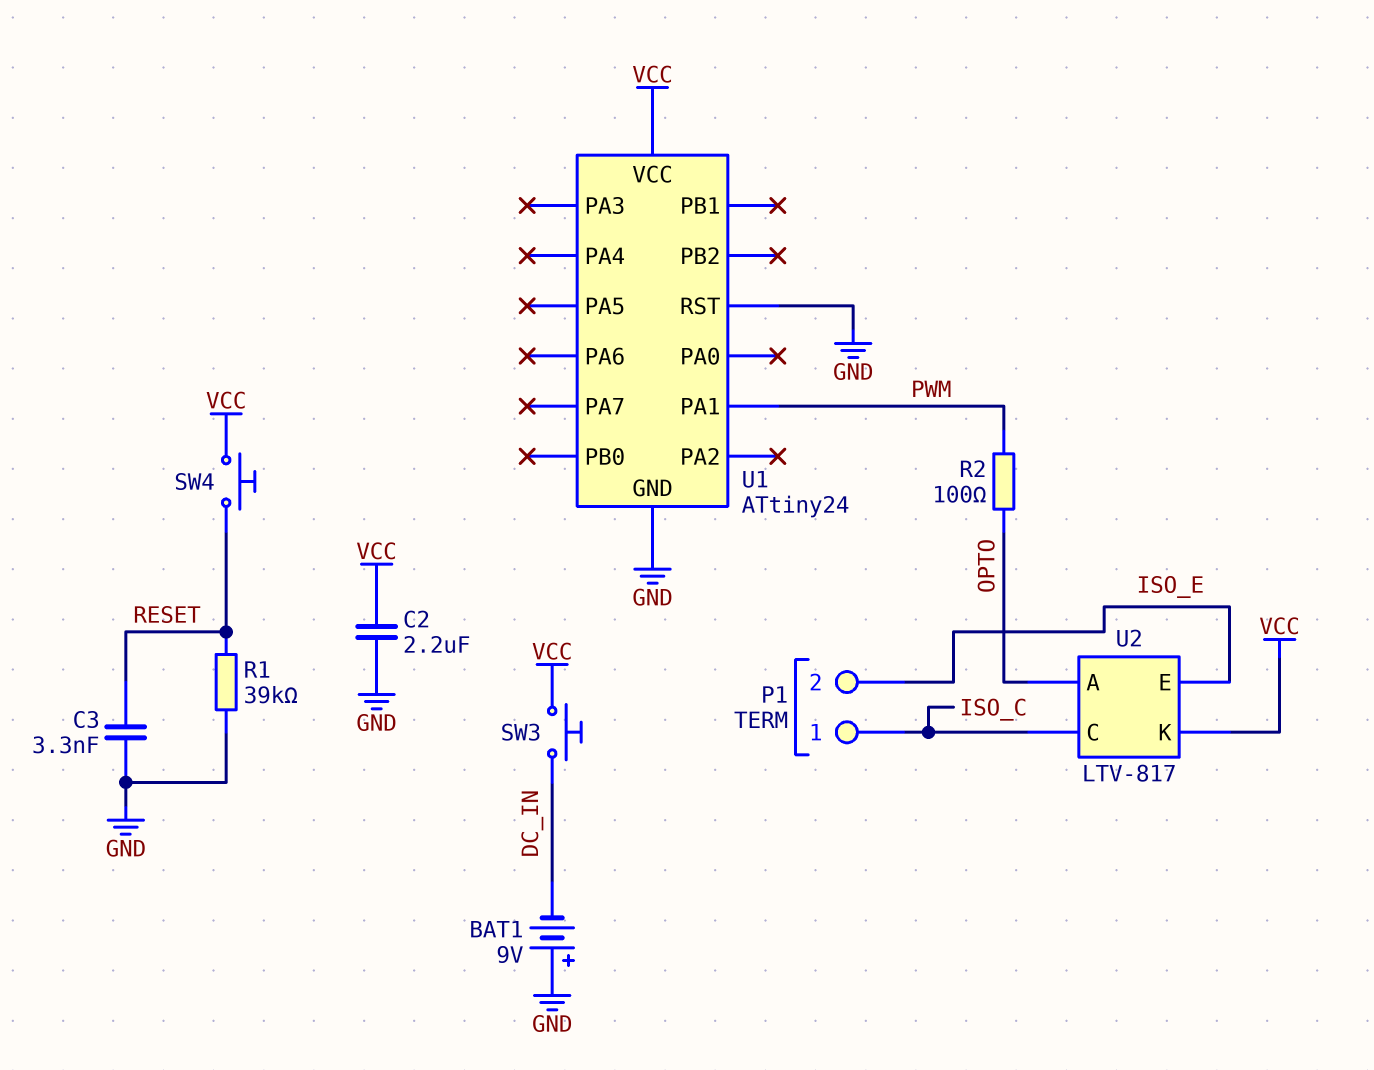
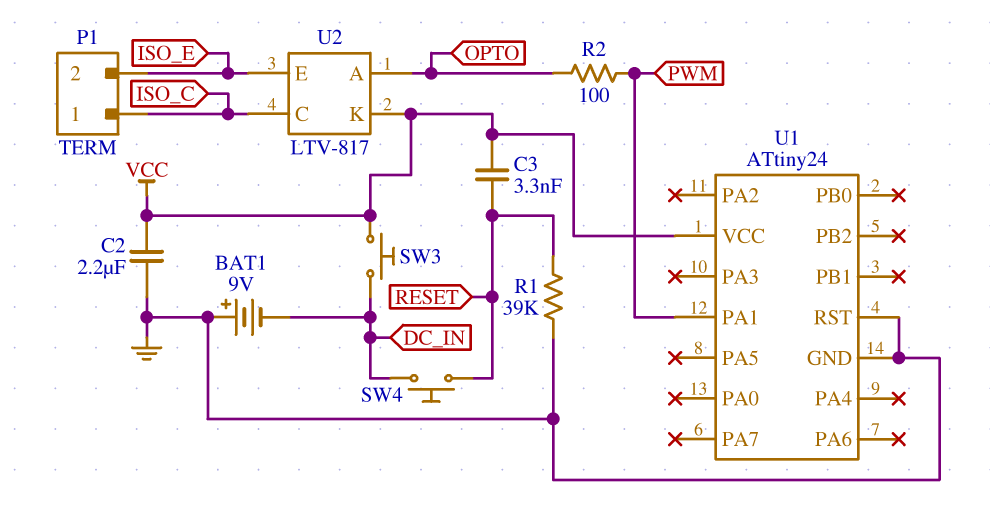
C3: 3.3nF (GND, RESET) -> 3.3nF (RESET, VCC)
SW4: button (RESET, VCC) -> button (DC_IN, RESET)

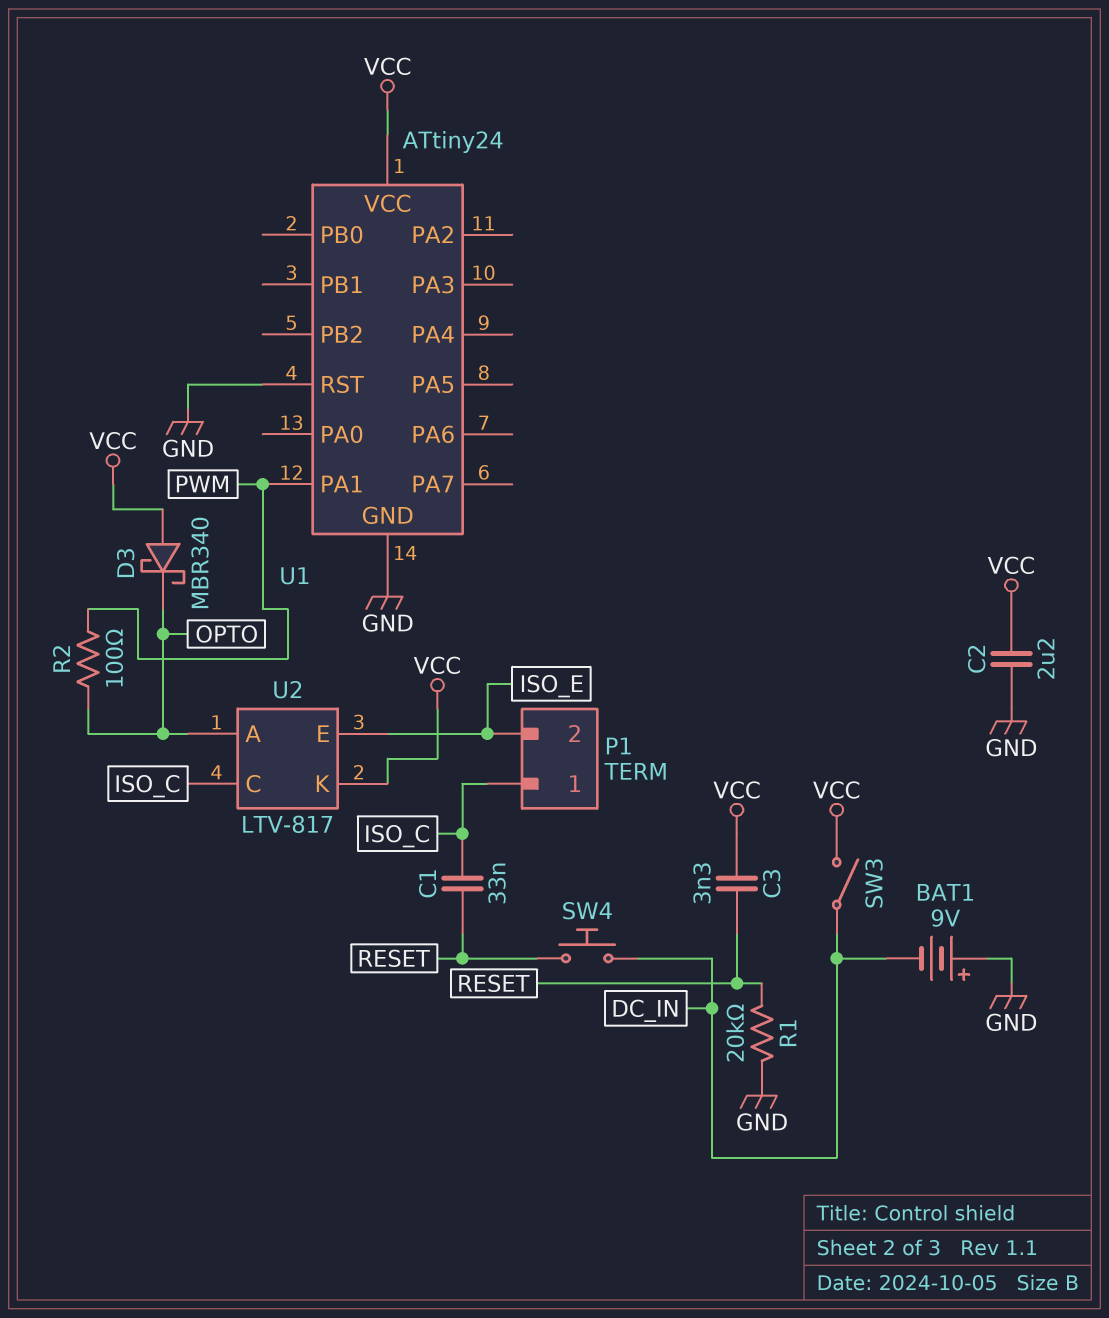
C1: none -> 33nF (ISO_C, RESET)
D3: none -> schottky MBR340 (A VCC, K OPTO)
R1: 39k (GND, RESET) -> 20k (GND, RESET)
SW3: button (DC_IN, VCC) -> switch (DC_IN, VCC)

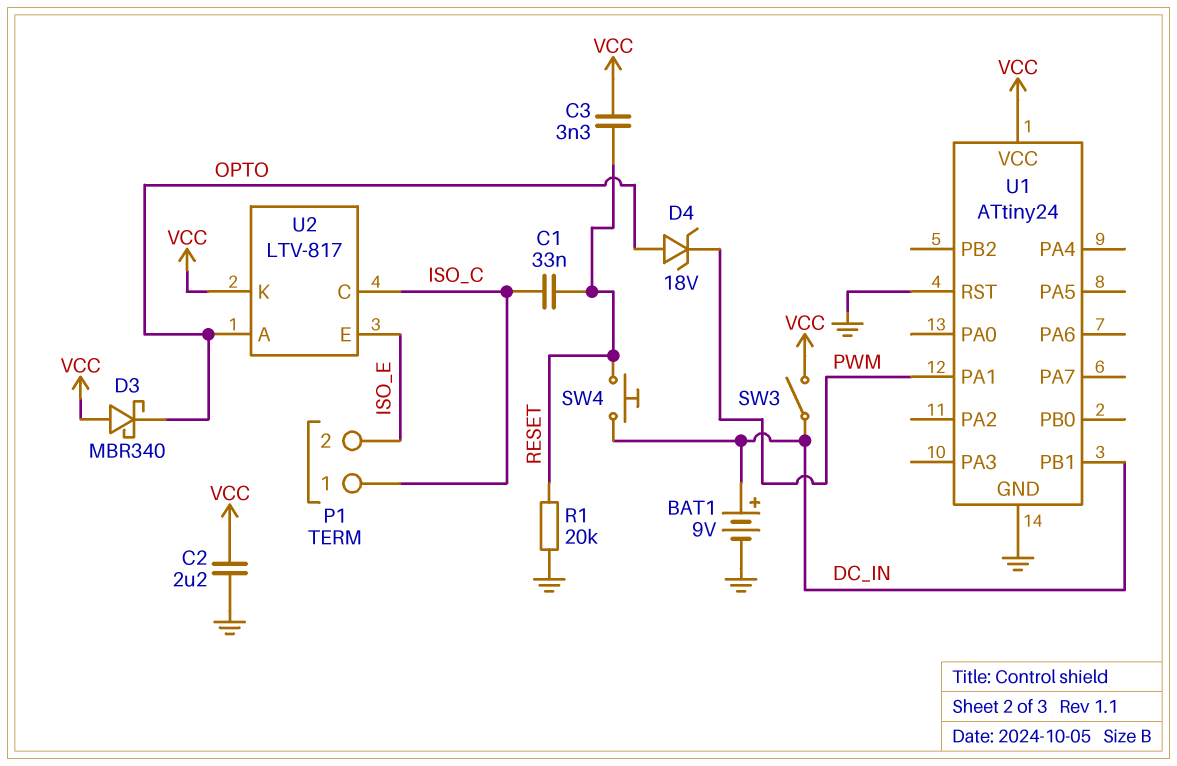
BAT1: 9V (plus GND, minus DC_IN) -> 9V (plus DC_IN, minus GND)
D4: none -> zener 18V (A OPTO, K PWM)
R2: 100 (OPTO, PWM) -> none
U1 pin PB1: none -> DC_IN

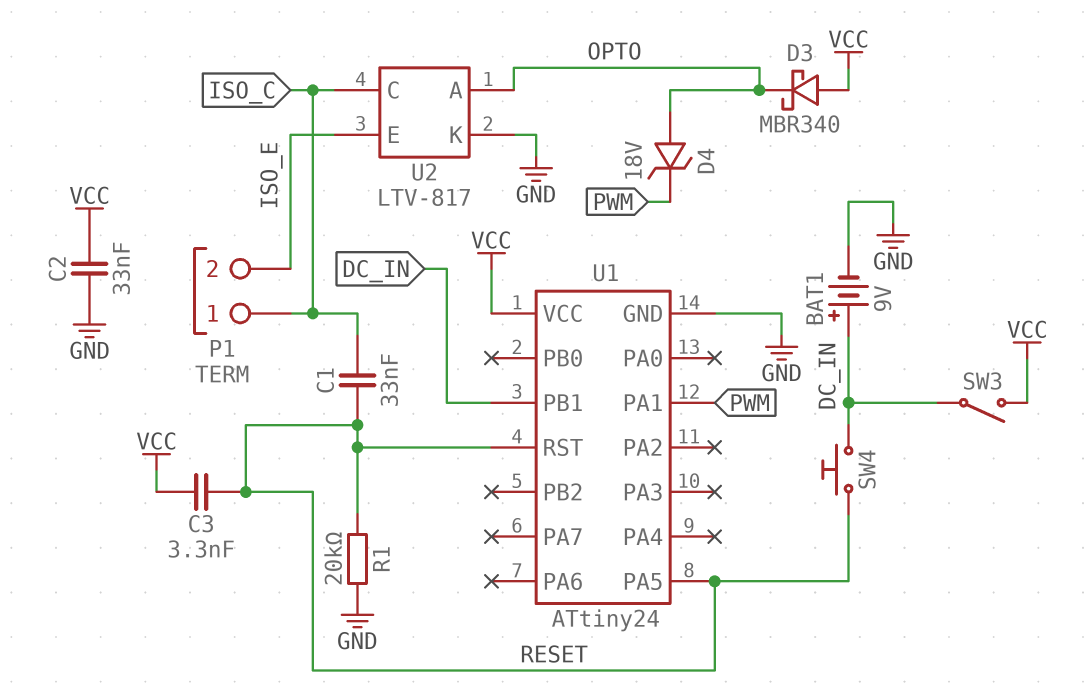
C2: 2.2uF (GND, VCC) -> 33nF (GND, VCC)
U1 pin PA5: none -> RESET
U1 pin RST: GND -> RESET
U2 pin K: VCC -> GND

